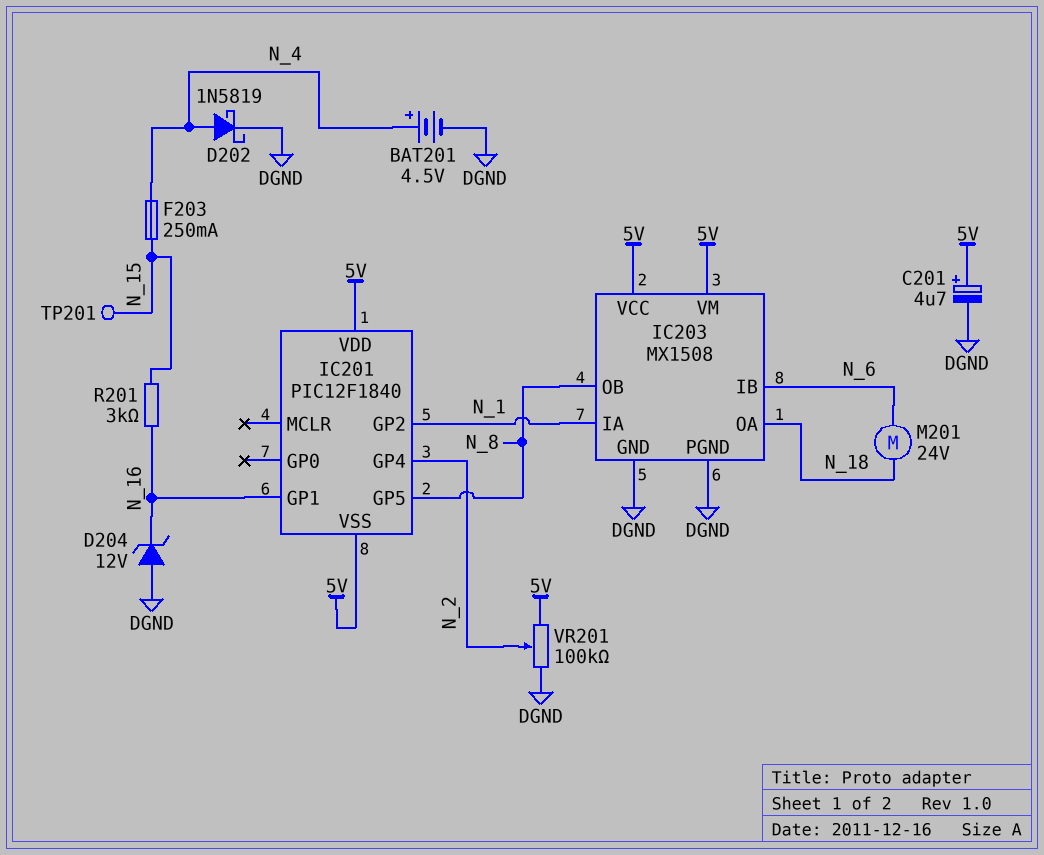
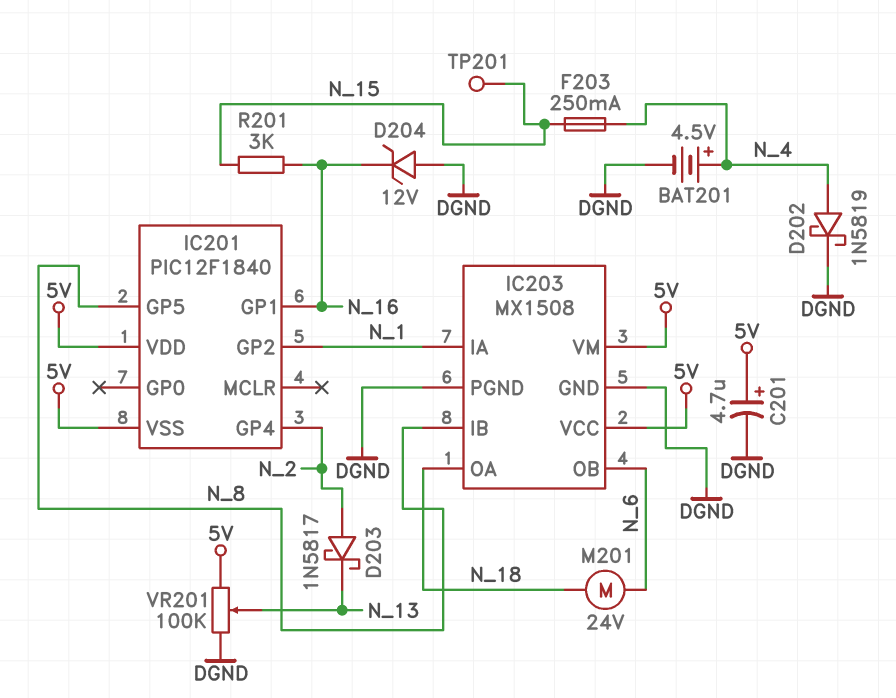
D203: none -> schottky 1N5817 (A N_2, K N_13)
IC203 pin IB: N_6 -> N_8
IC203 pin OB: N_8 -> N_6
VR201: 100k (5V, DGND, wiper N_2) -> 100k (5V, DGND, wiper N_13)

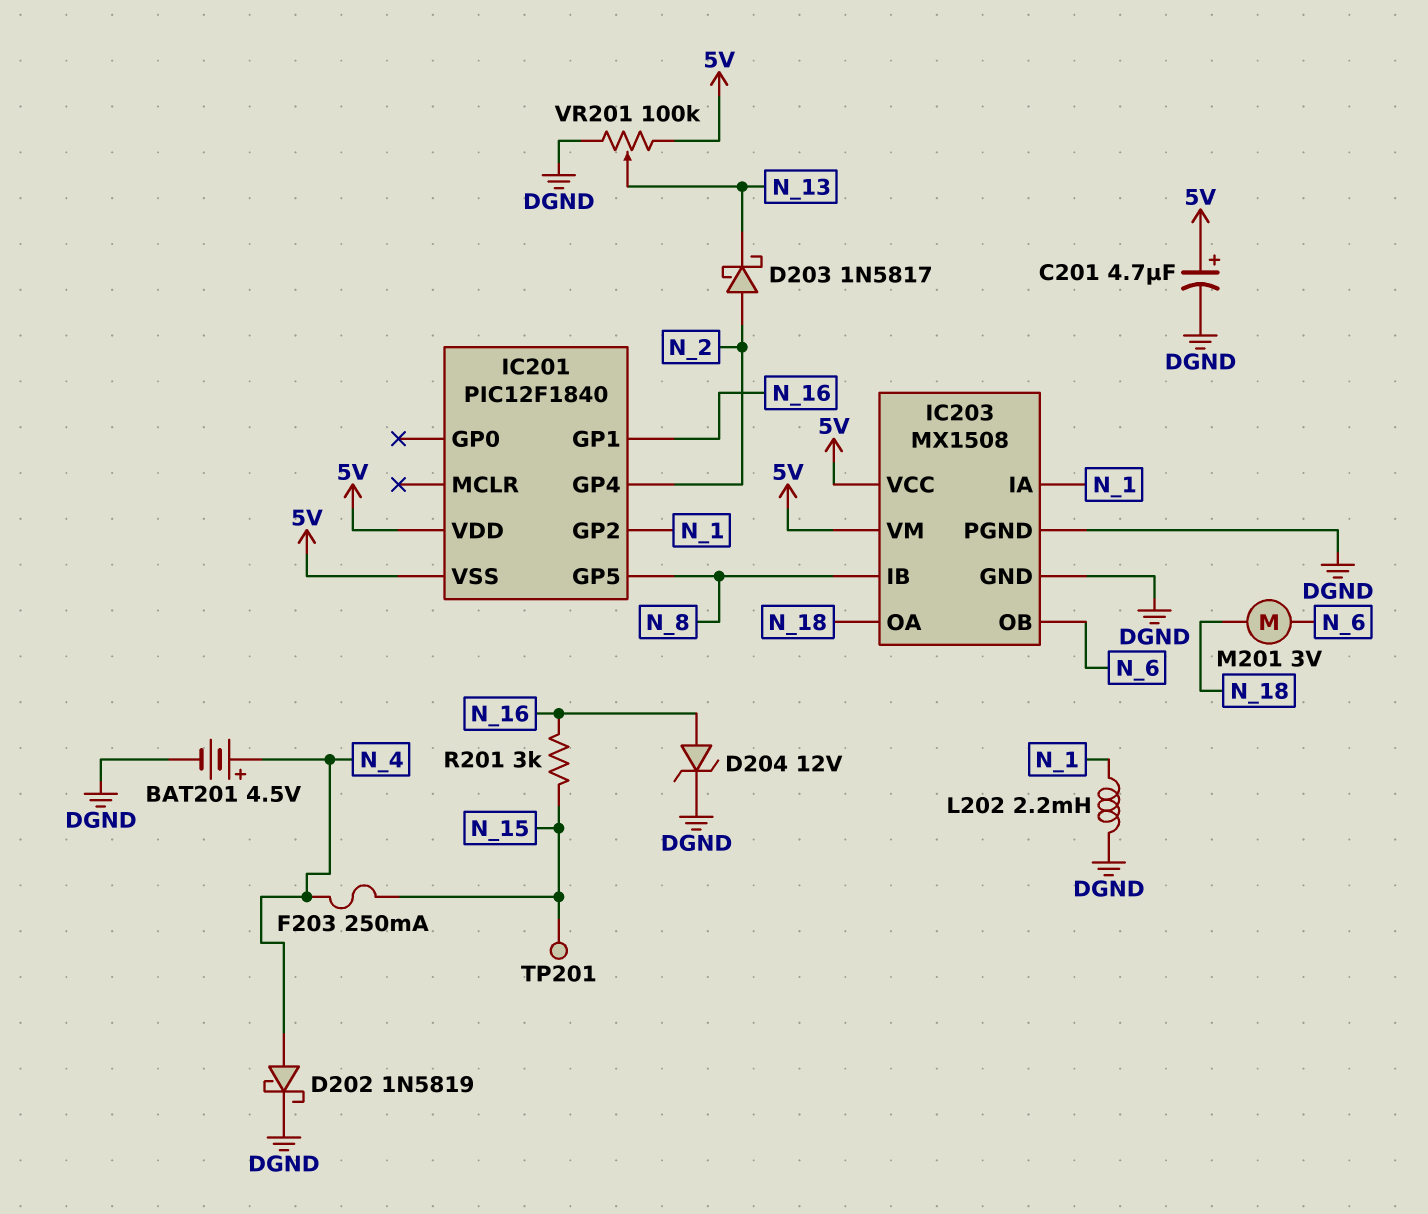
D204: zener 12V (A DGND, K N_16) -> zener 12V (A N_16, K DGND)
L202: none -> 2.2mH (DGND, N_1)
M201: motor 24V (N_6, N_18) -> motor 3V (N_6, N_18)

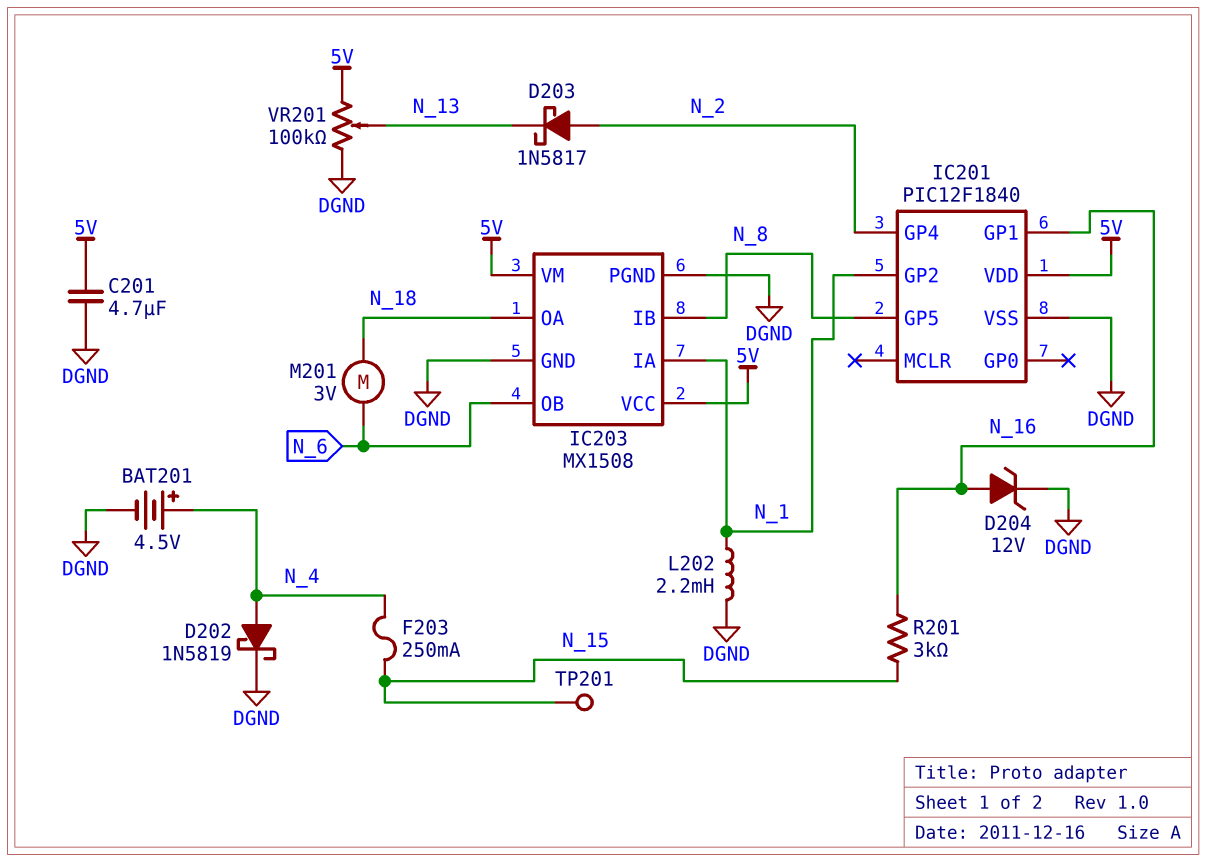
C201: 4.7uF (plus 5V, minus DGND) -> 4.7uF (5V, DGND)
IC201 pin VSS: 5V -> DGND

